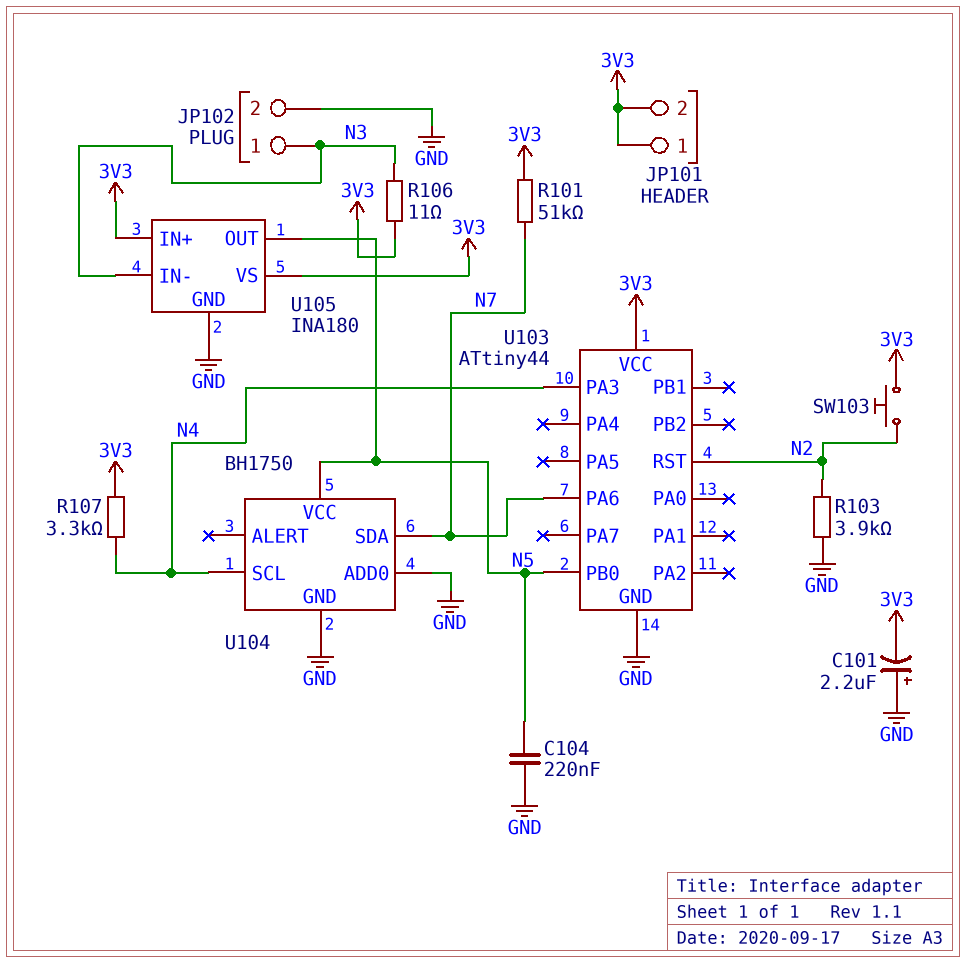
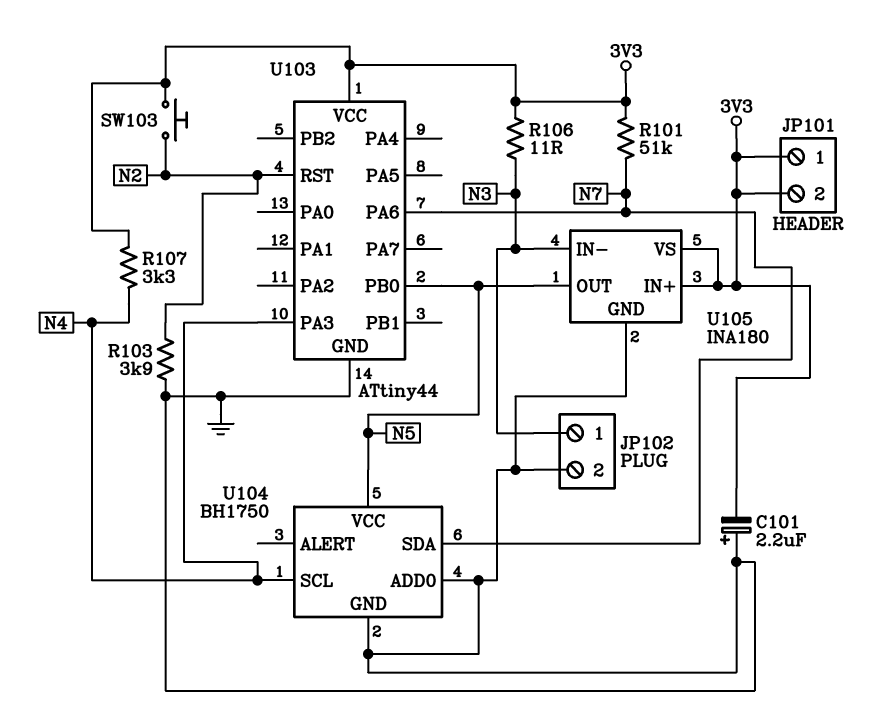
C104: 220nF (GND, N5) -> none

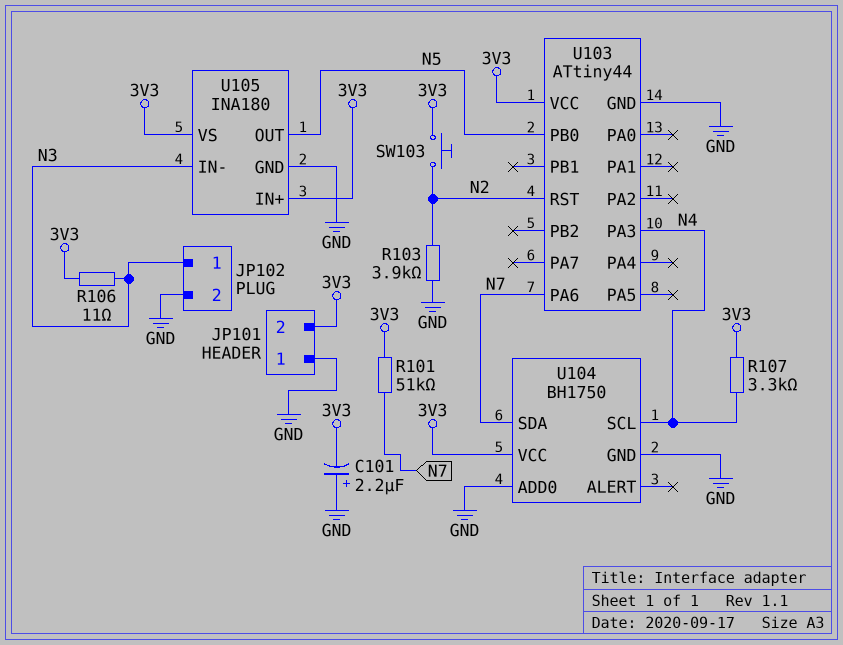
JP101 pin 1: 3V3 -> GND
U104 pin VCC: N5 -> 3V3

